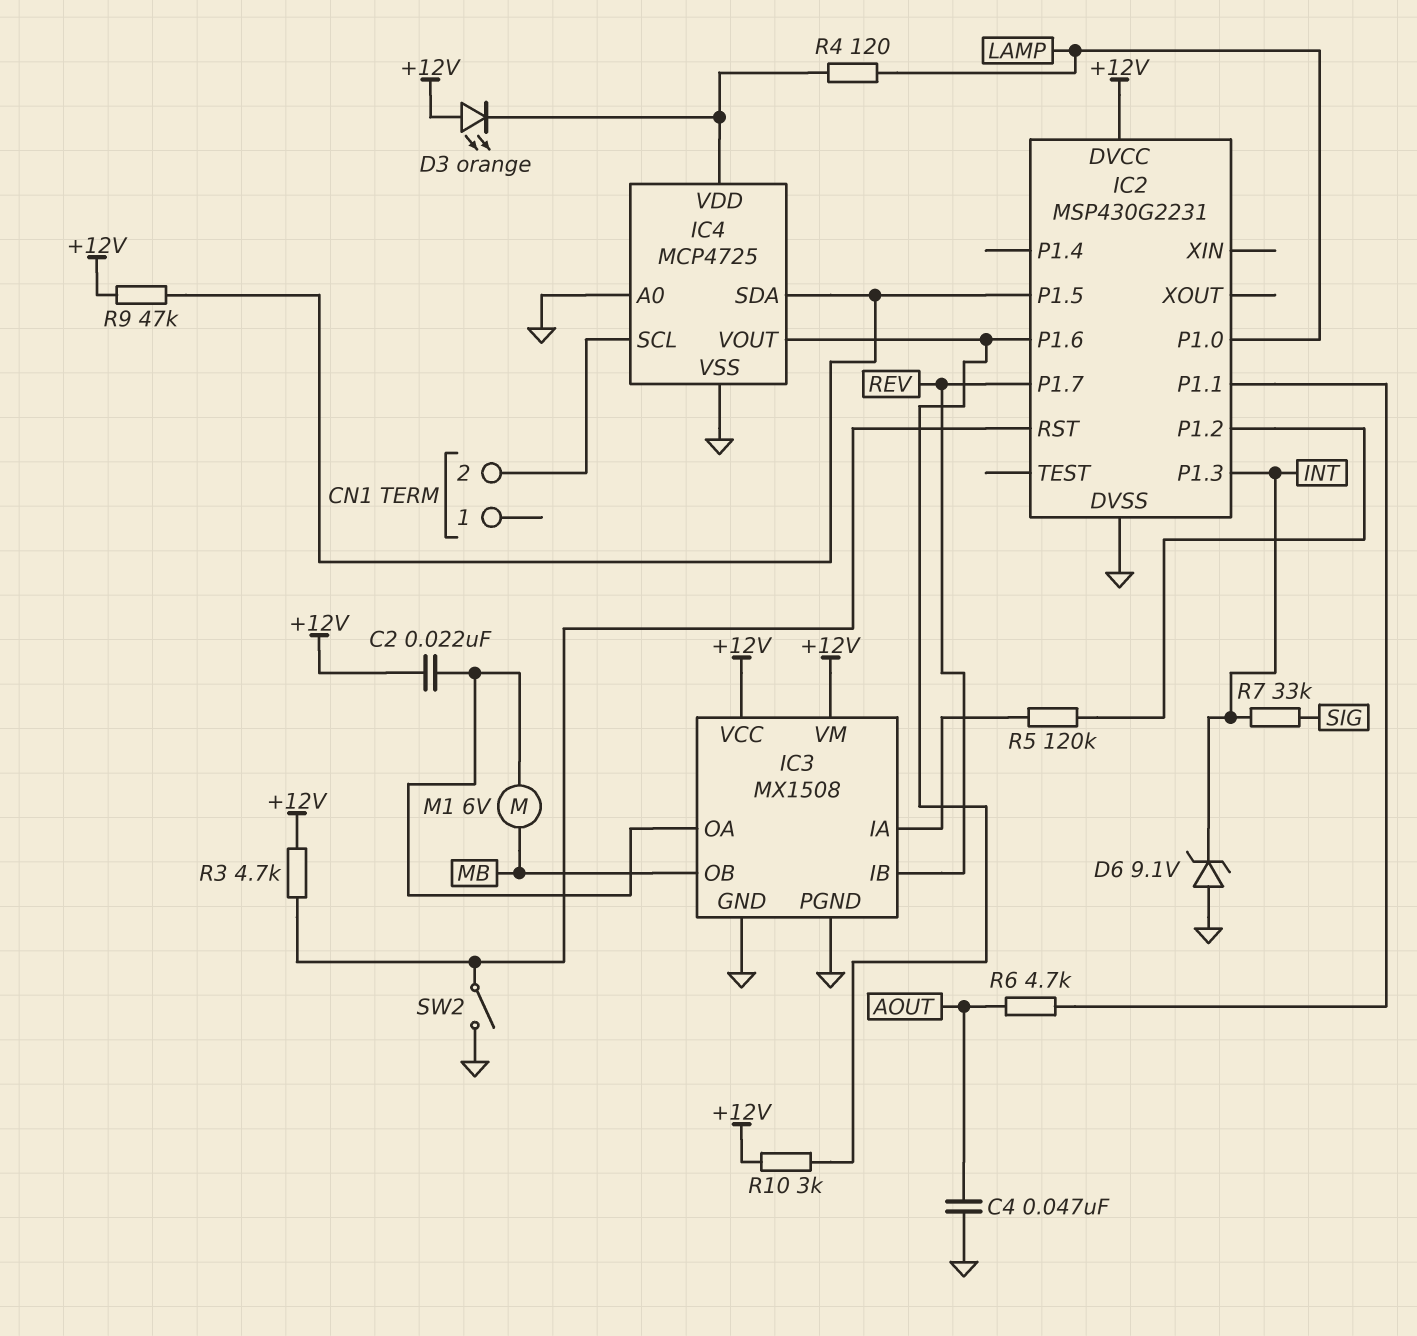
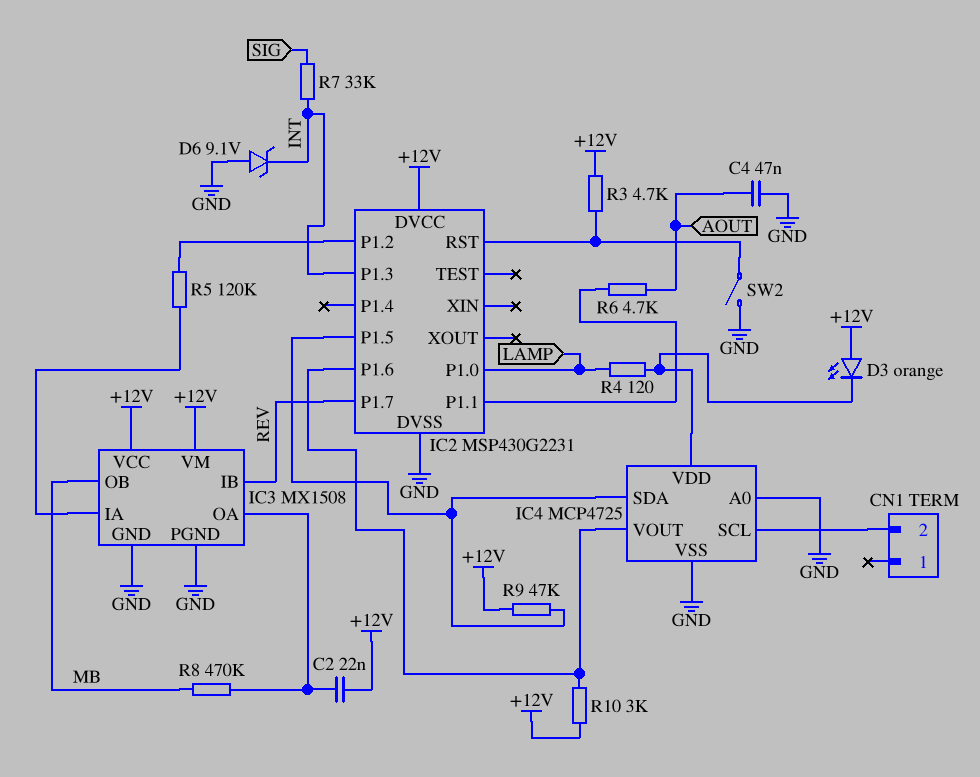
M1: motor 6V (IC3/OA, MB) -> none
R8: none -> 470k (IC3/OA, MB)

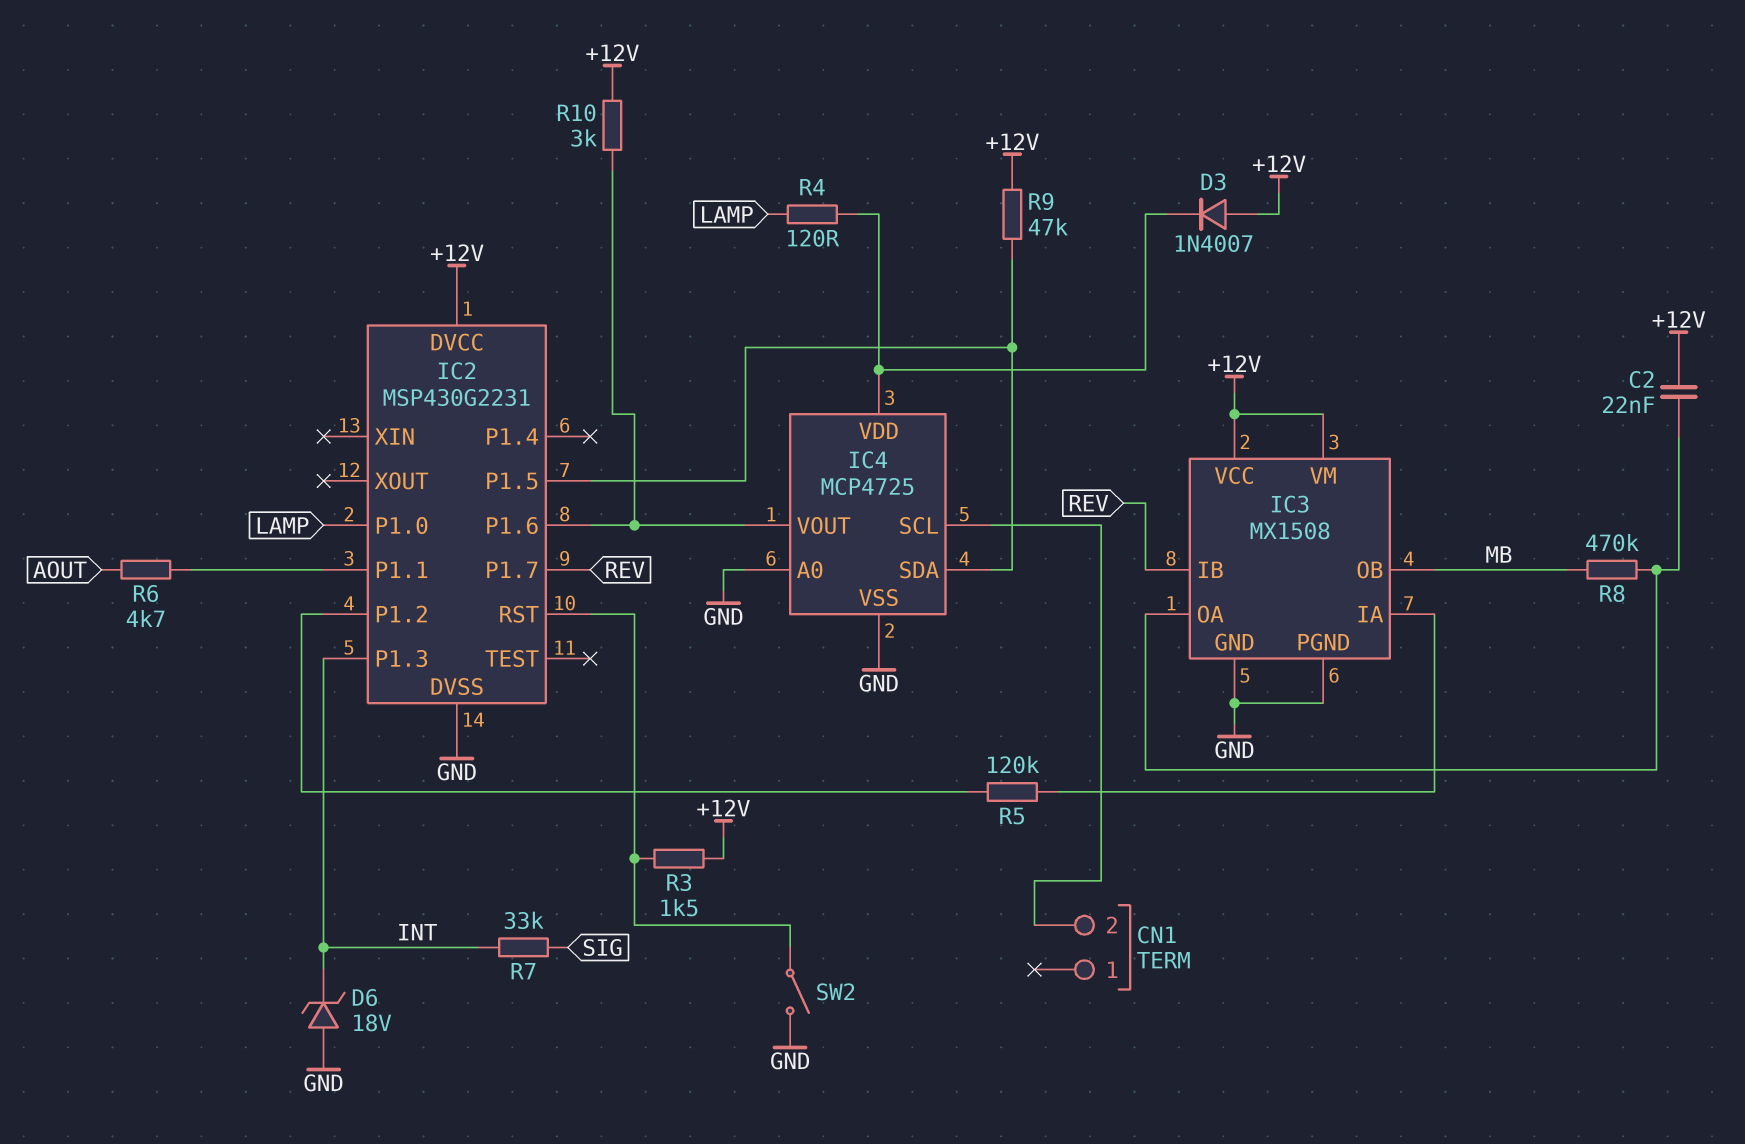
C4: 47nF (AOUT, GND) -> none
D3: LED orange (A +12V, K IC4/VDD) -> diode 1N4007 (A +12V, K IC4/VDD)
D6: zener 9.1V (A GND, K INT) -> zener 18V (A GND, K INT)
R3: 4.7k (+12V, IC2/RST) -> 1.5k (+12V, IC2/RST)

